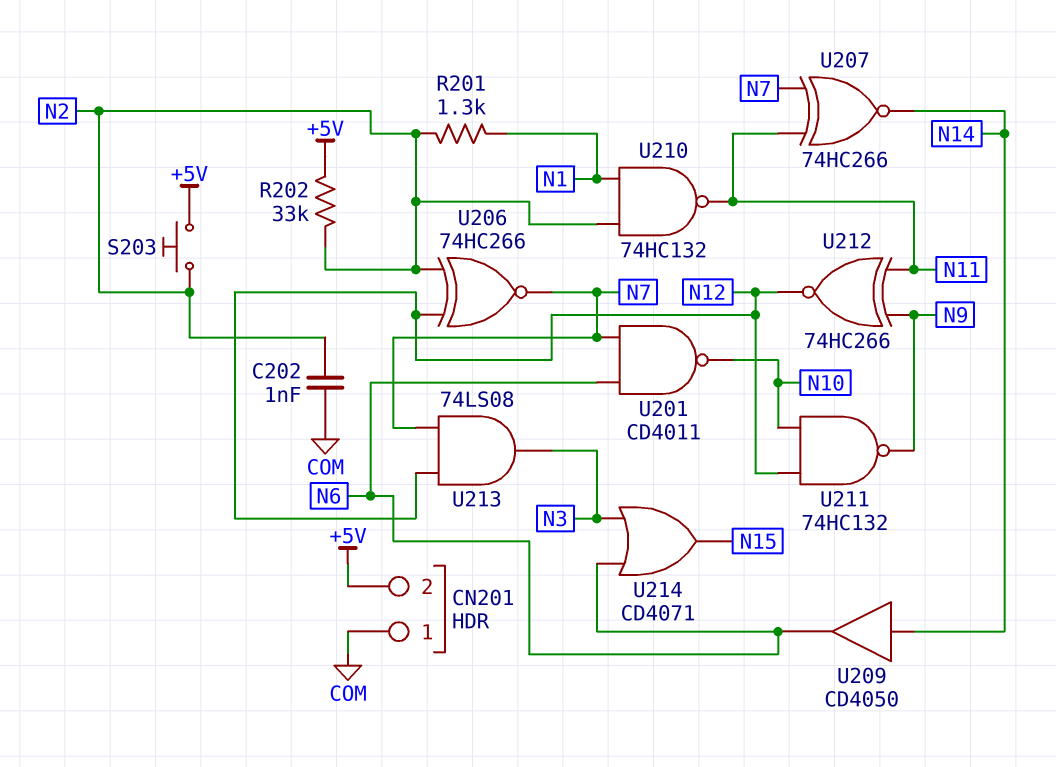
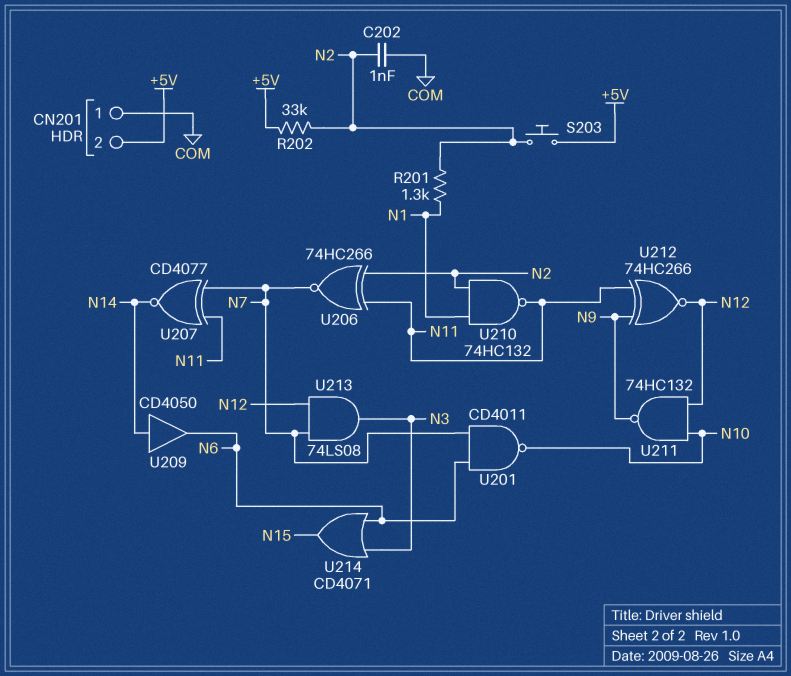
U206: XNOR 74HC266 (in N2, in N12, out N7) -> XNOR 74HC266 (in N2, in N11, out N7)
U207: XNOR 74HC266 (in N7, in N11, out N14) -> XNOR CD4077 (in N7, in N11, out N14)

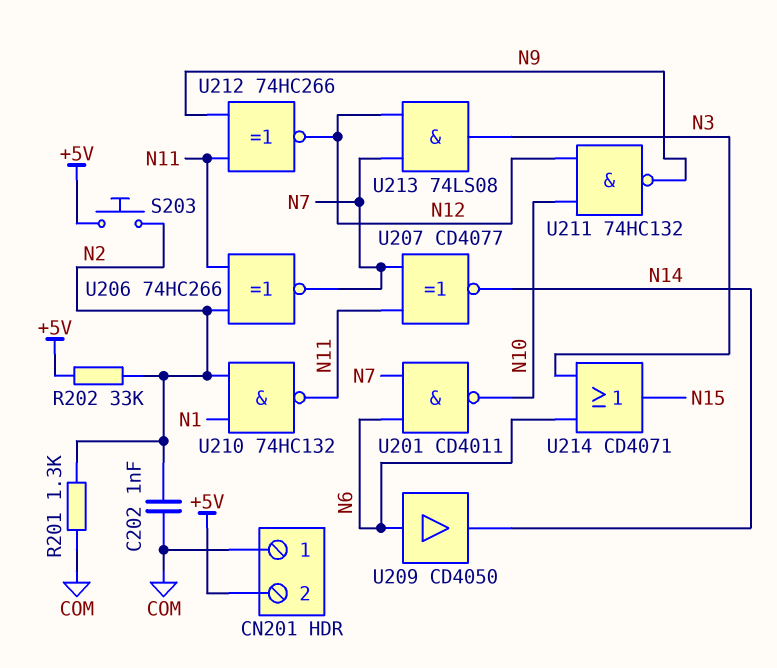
R201: 1.3k (N1, N2) -> 1.3k (COM, N2)
U209: buffer CD4050 (in N14, out N6) -> buffer CD4050 (in N6, out N14)

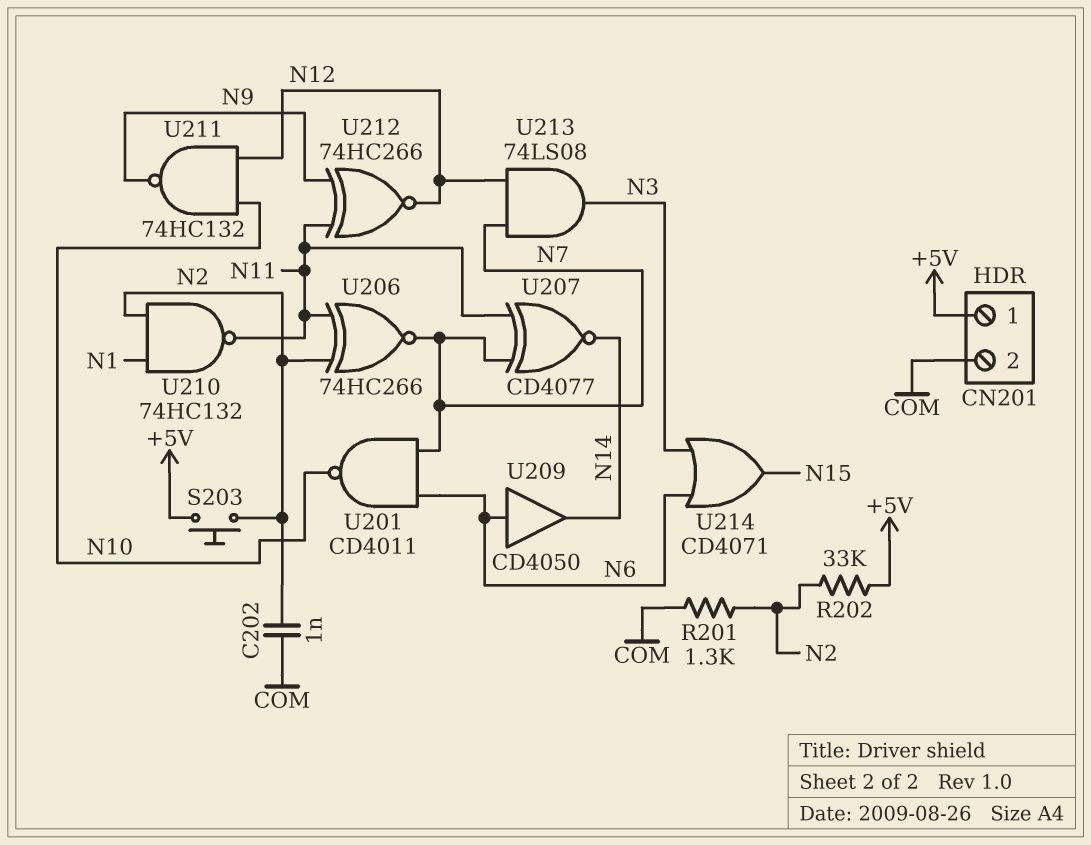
CN201 pin 1: COM -> +5V
CN201 pin 2: +5V -> COM

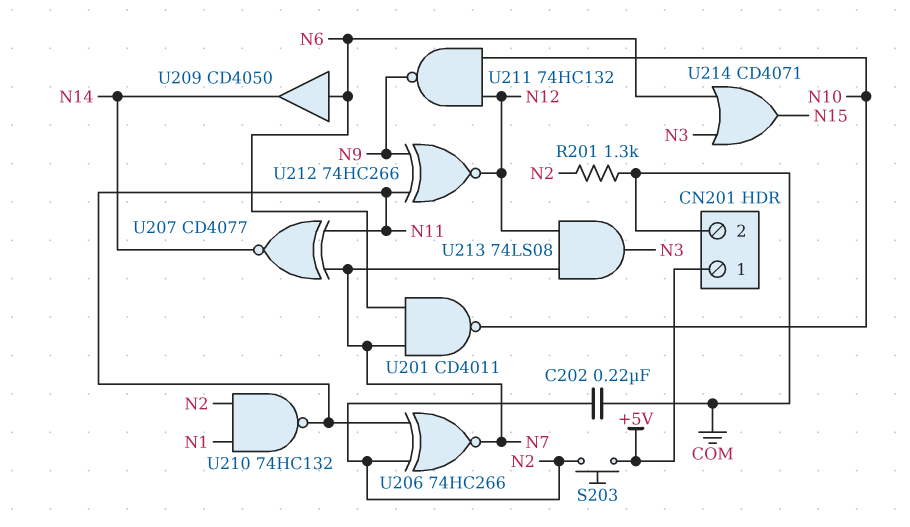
C202: 1nF (COM, N2) -> 220nF (COM, N2)
R202: 33k (+5V, N2) -> none

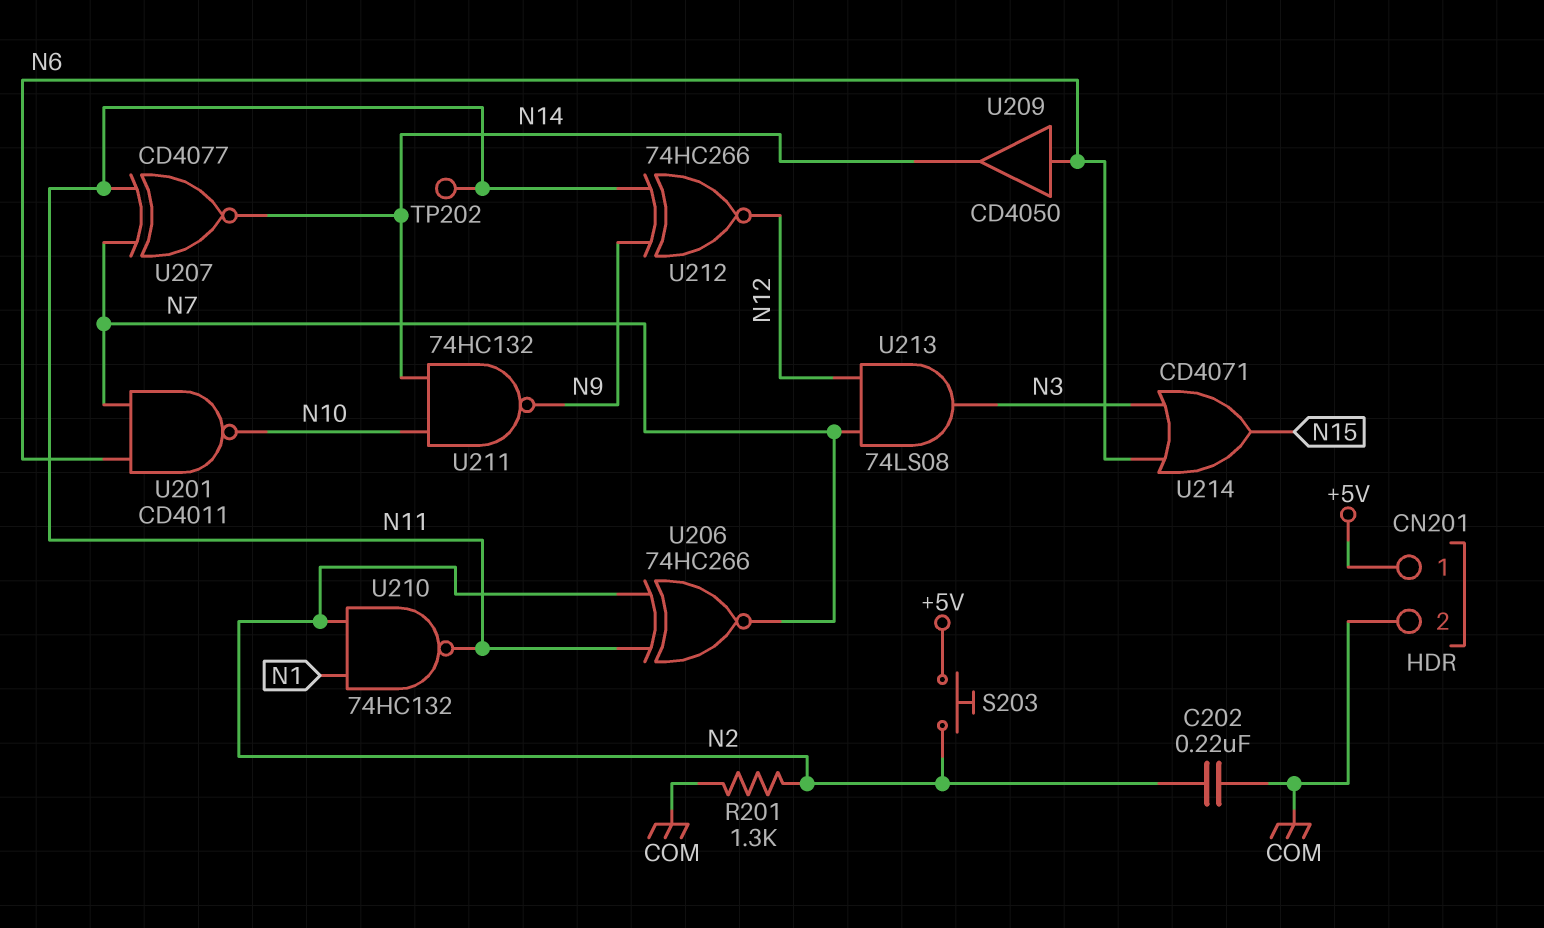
TP202: none -> test point (N11)
U211: NAND 74HC132 (in N10, in N12, out N9) -> NAND 74HC132 (in N10, in N14, out N9)

